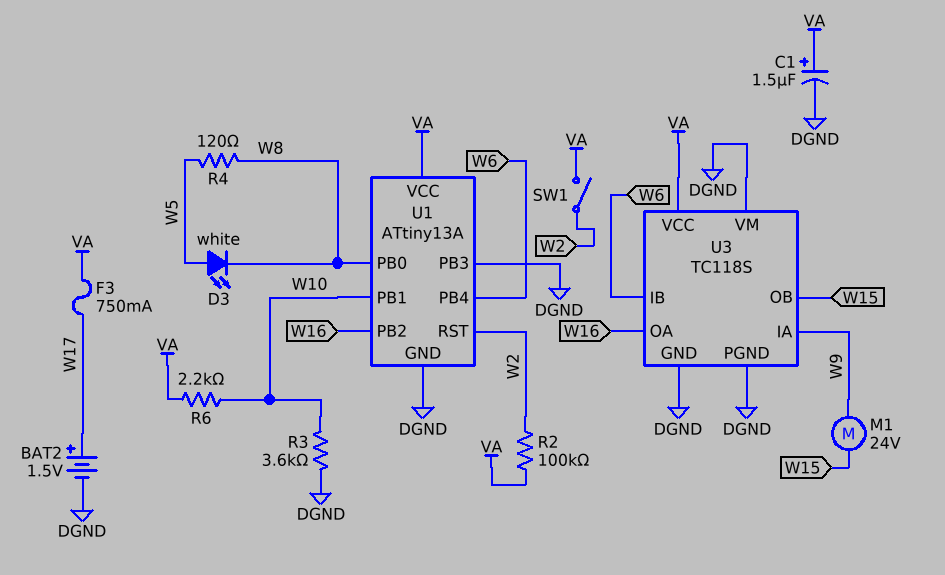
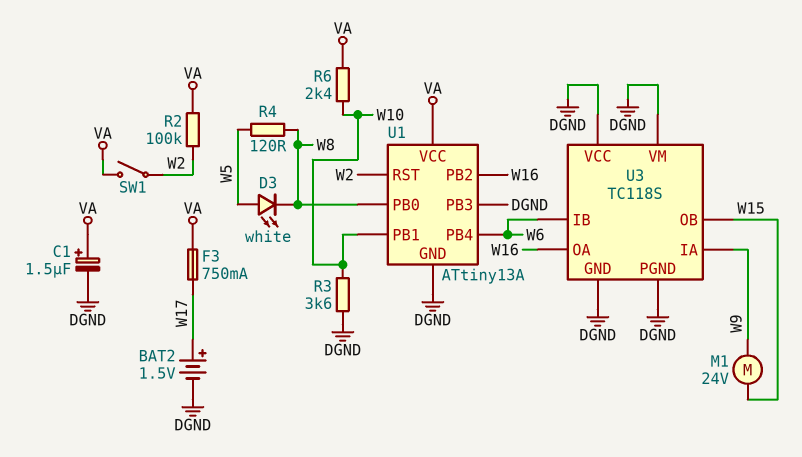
R6: 2.2k (VA, W10) -> 2.4k (VA, W10)
U3 pin VCC: VA -> DGND

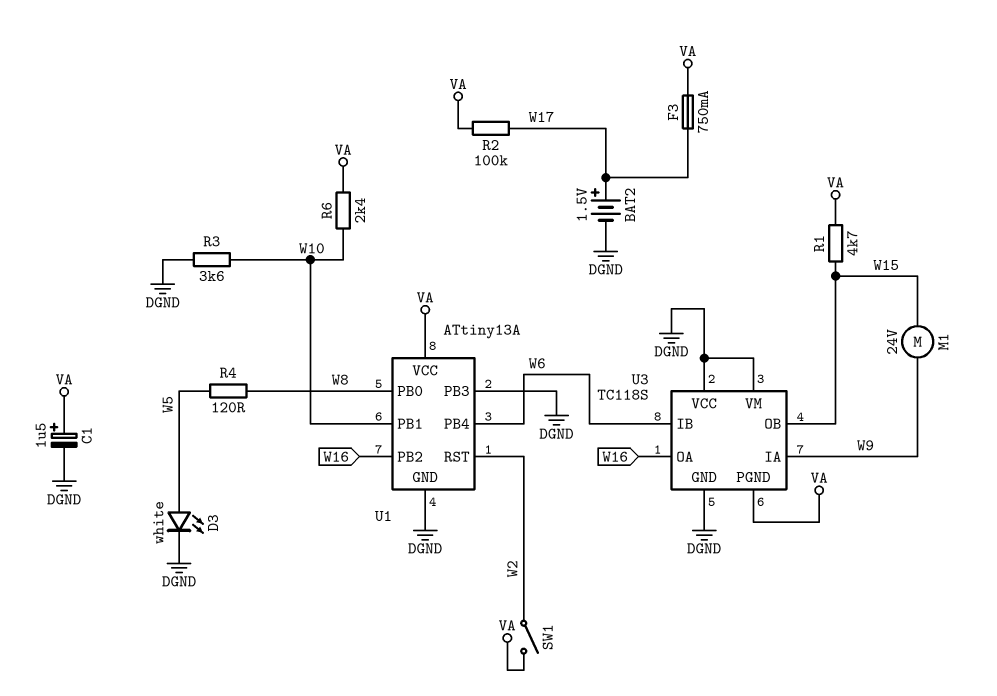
D3: LED white (A W5, K W8) -> LED white (A W5, K DGND)
R1: none -> 4.7k (VA, W15)
R2: 100k (VA, W2) -> 100k (VA, W17)
U3 pin PGND: DGND -> VA

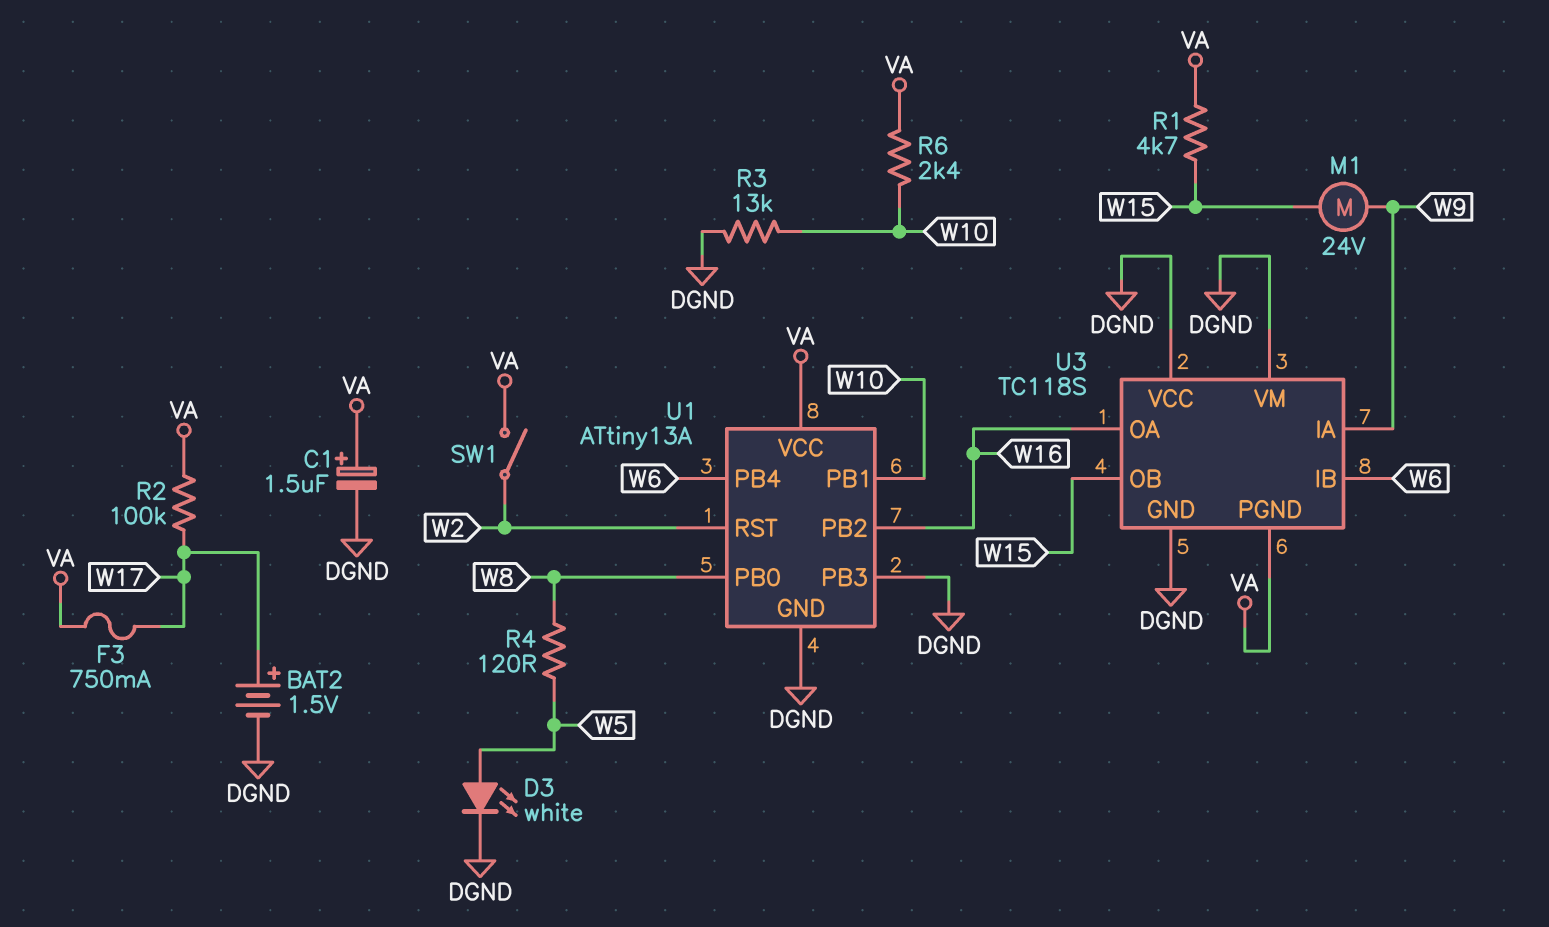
R3: 3.6k (DGND, W10) -> 13k (DGND, W10)

